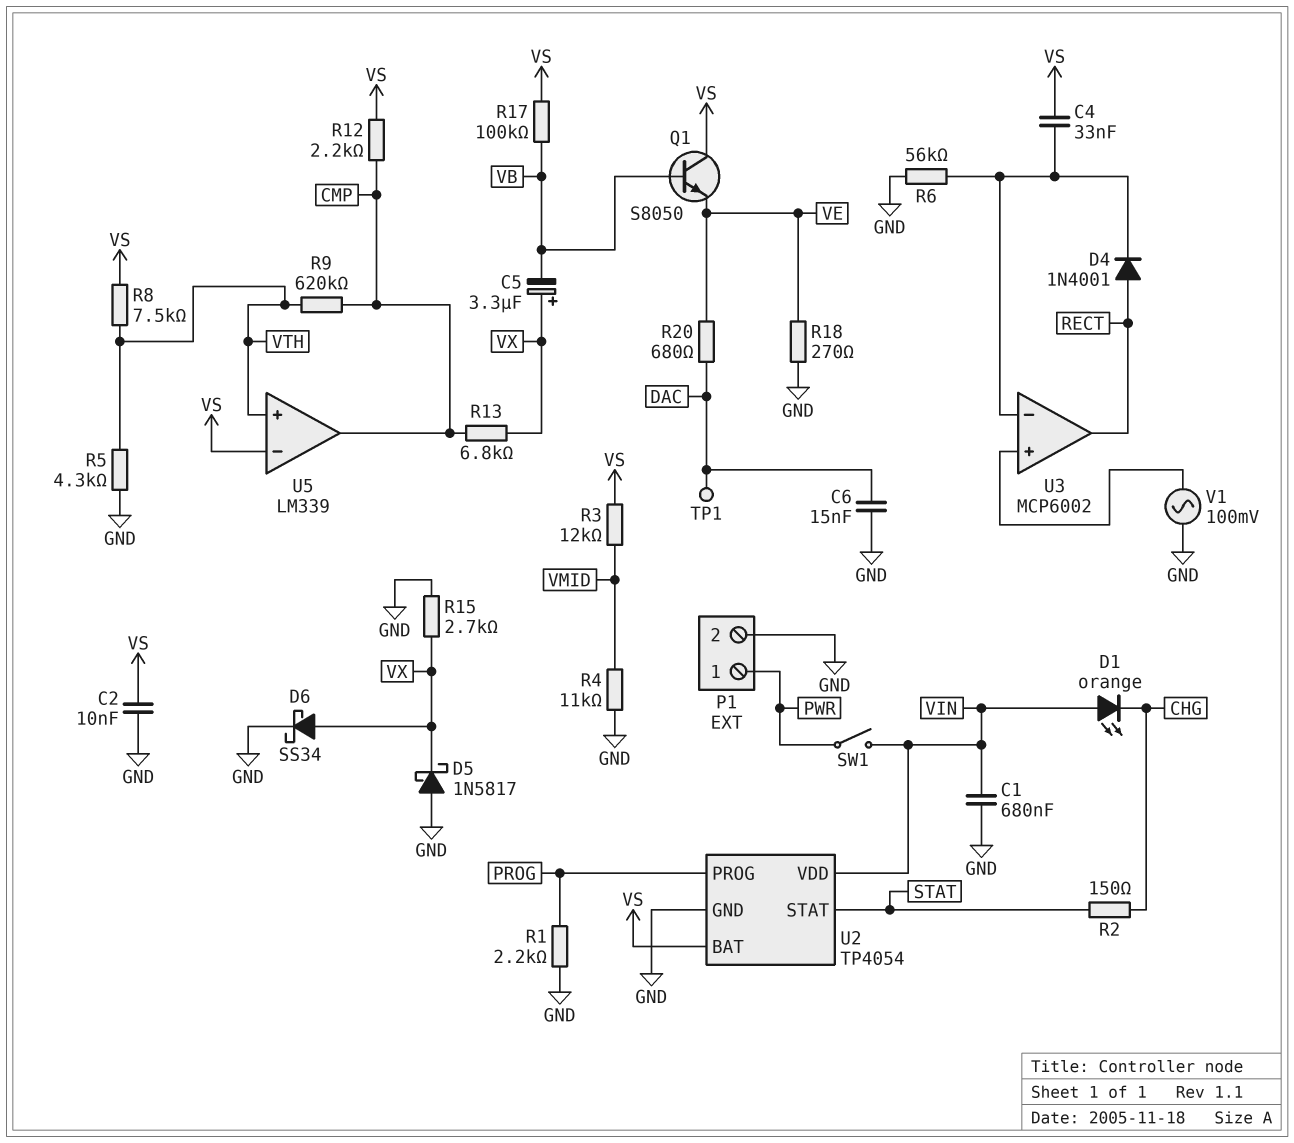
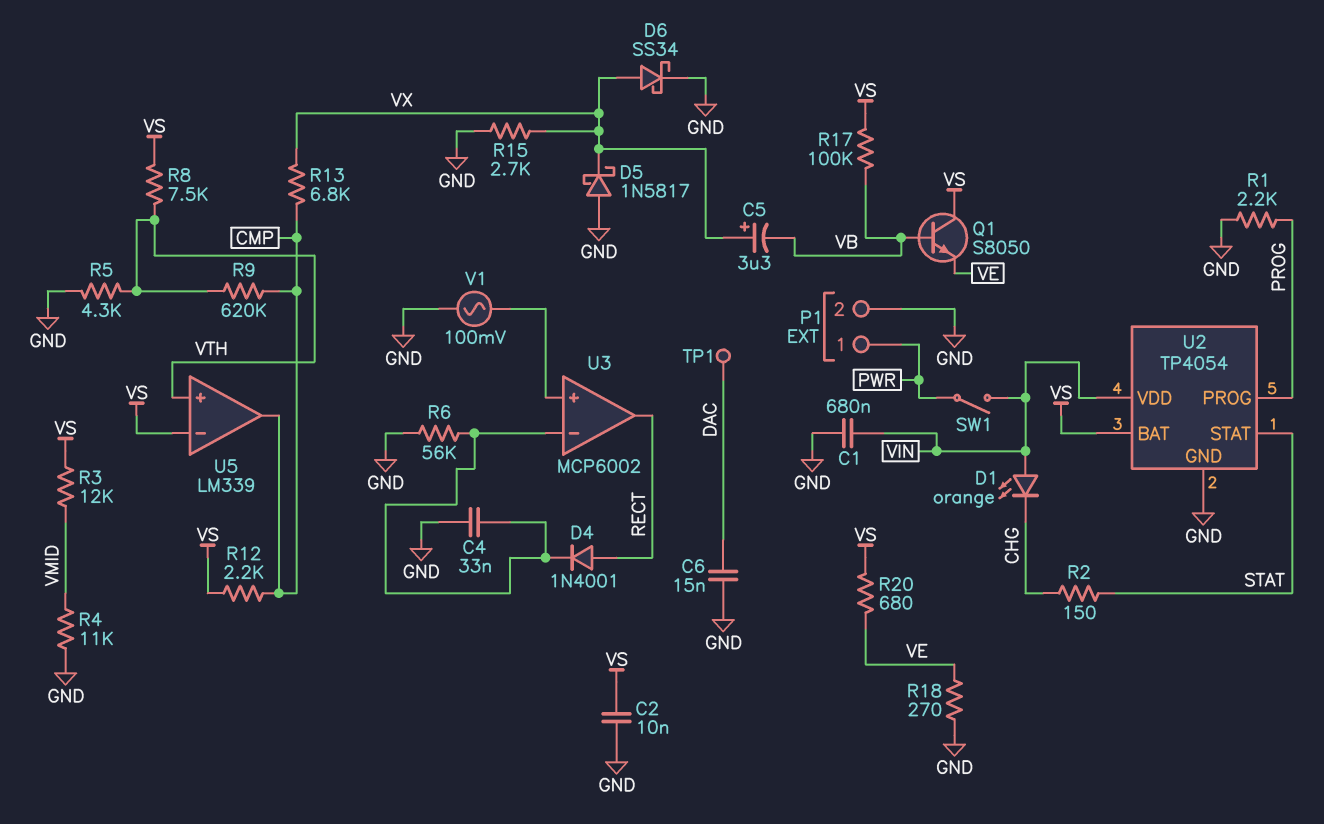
C4: 33nF (U3/in-, VS) -> 33nF (GND, U3/in-)
R20: 680 (DAC, VE) -> 680 (VE, VS)

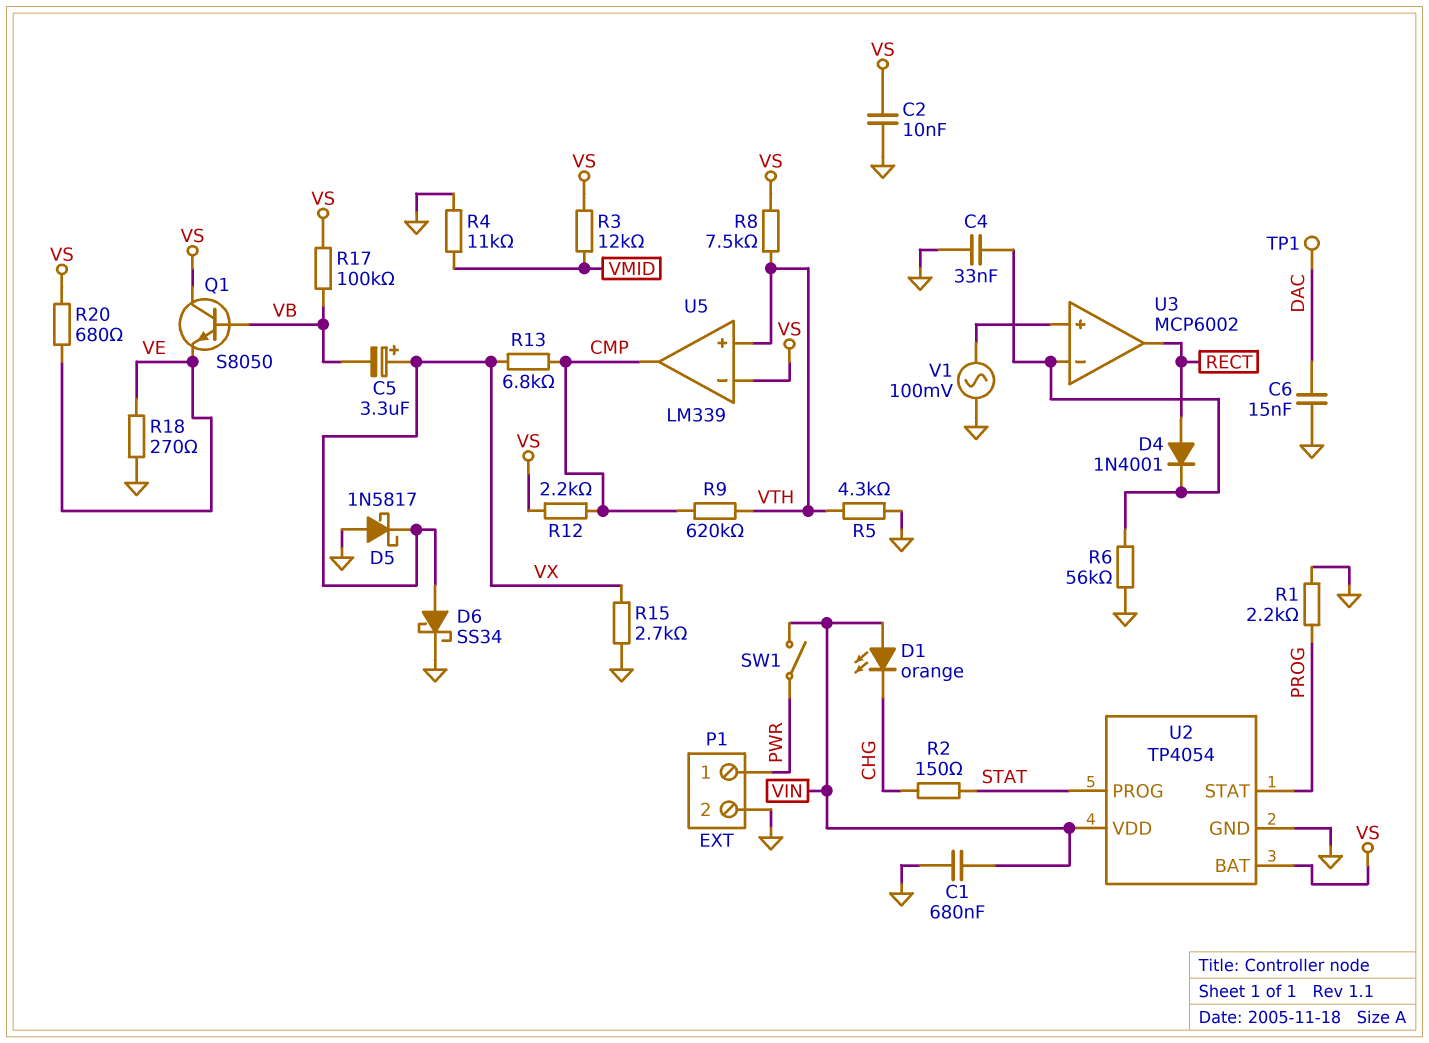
U2 pin PROG: PROG -> STAT
U2 pin STAT: STAT -> PROG

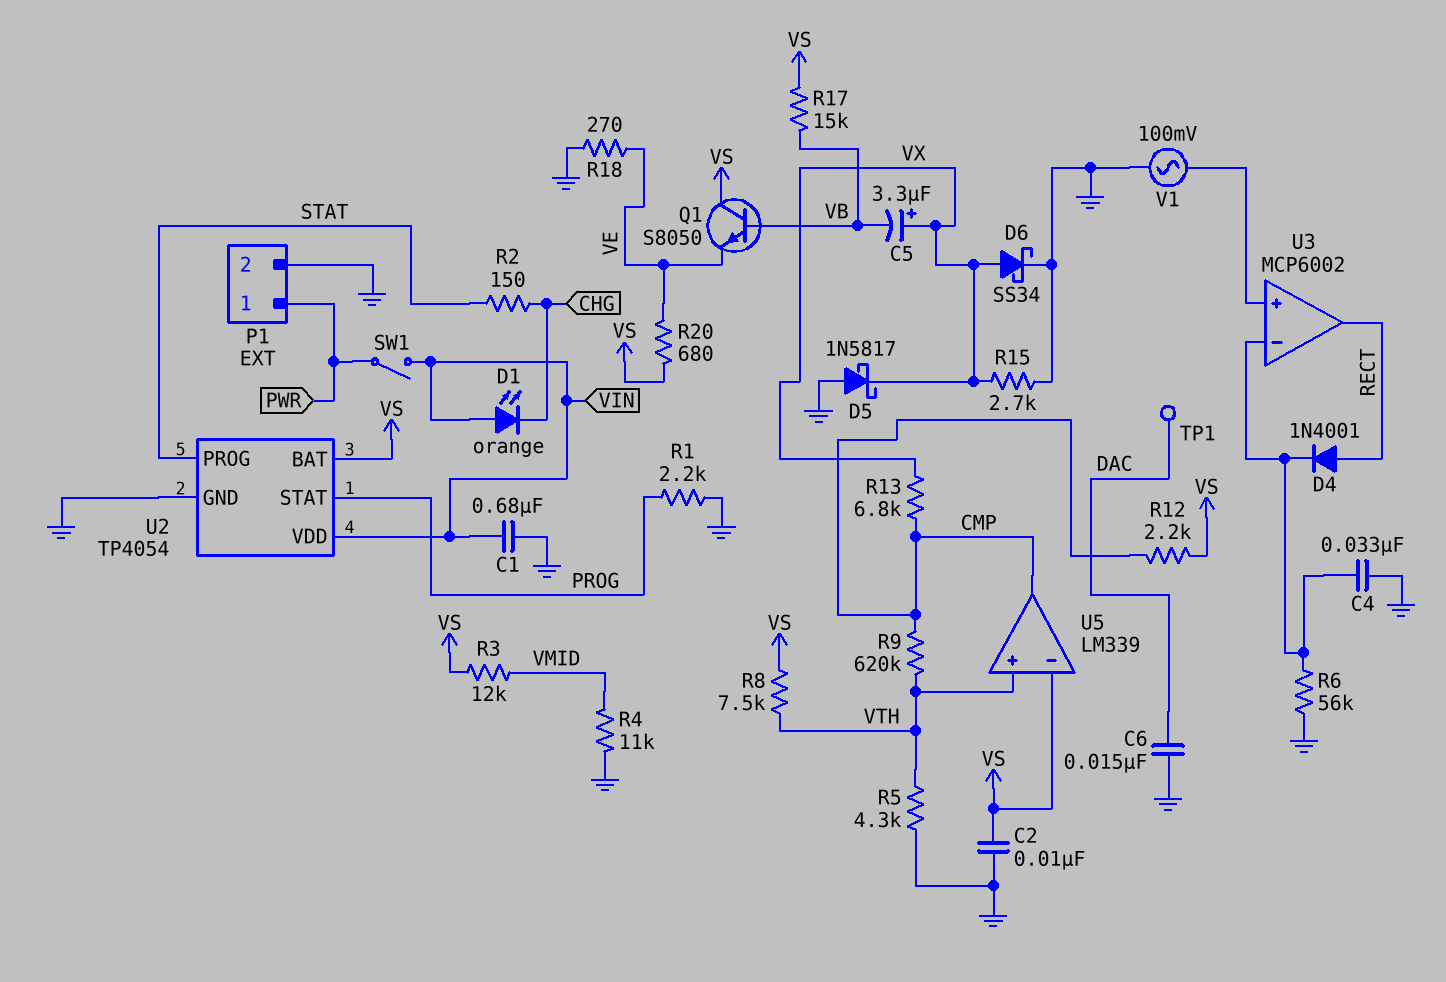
R17: 100k (VB, VS) -> 15k (VB, VS)

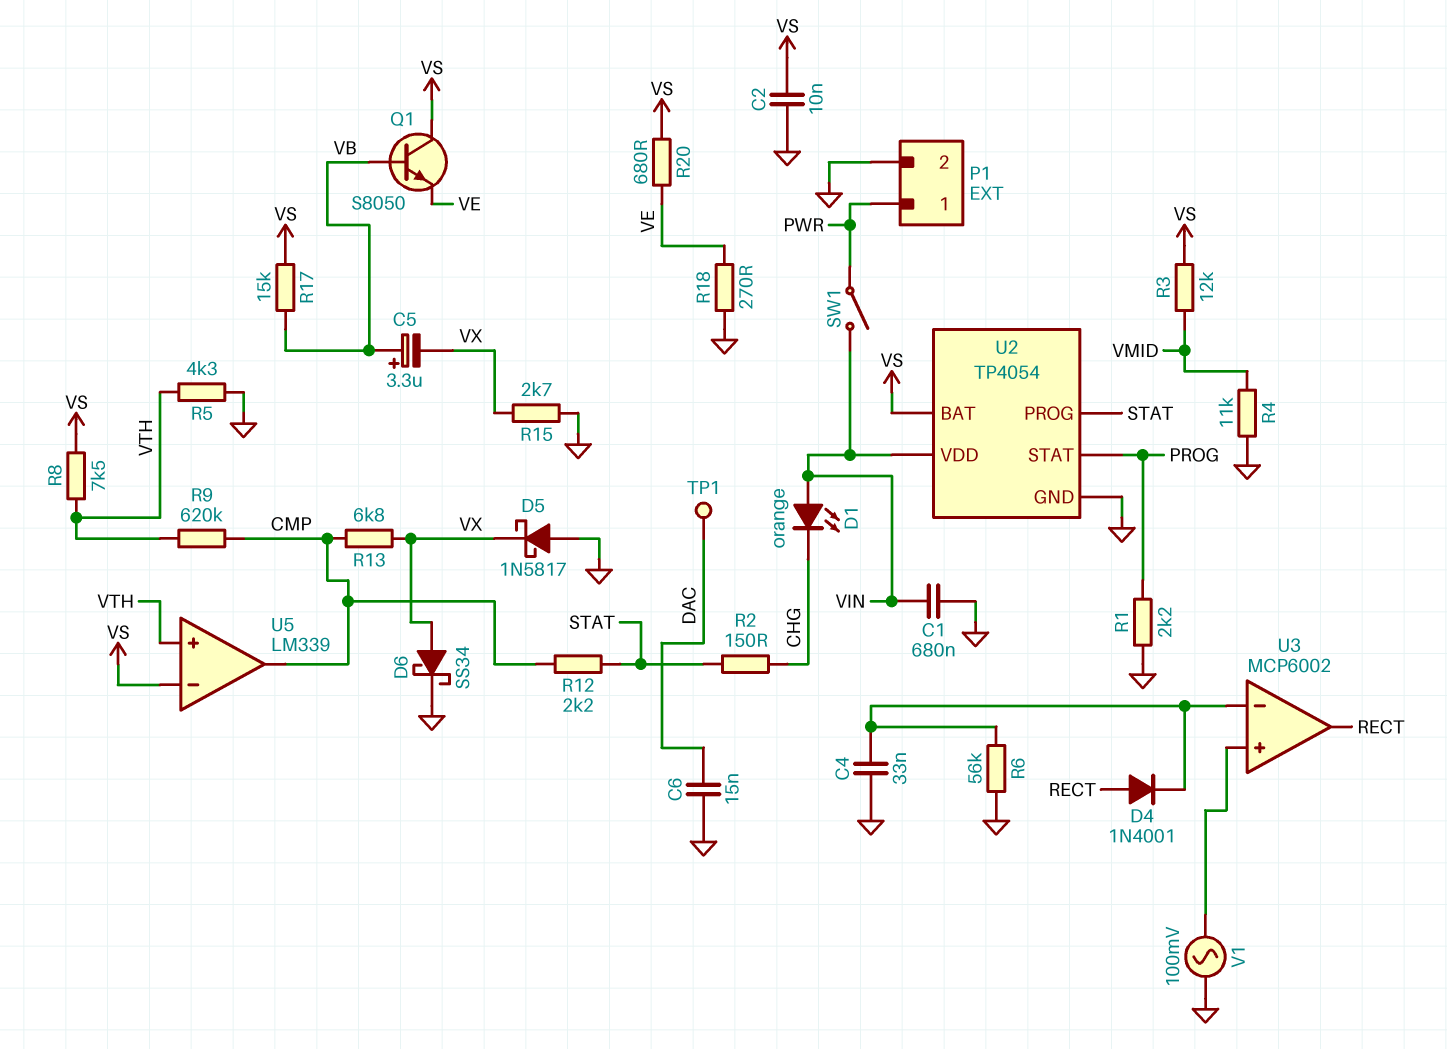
C5: 3.3uF (plus VX, minus VB) -> 3.3uF (plus VB, minus VX)
R12: 2.2k (CMP, VS) -> 2.2k (CMP, STAT)

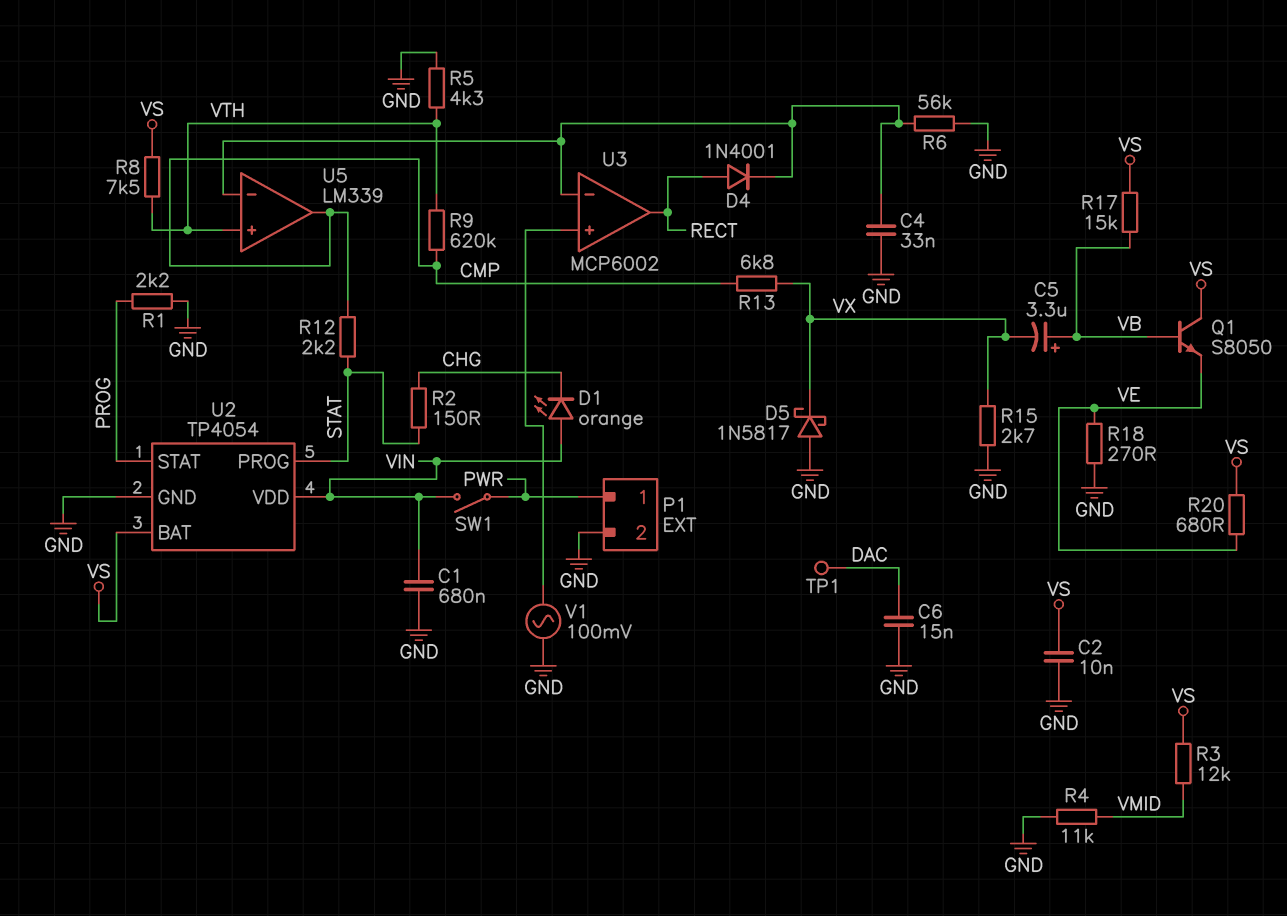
D6: schottky SS34 (A VX, K GND) -> none
U5 pin in-: VS -> U3/in-

